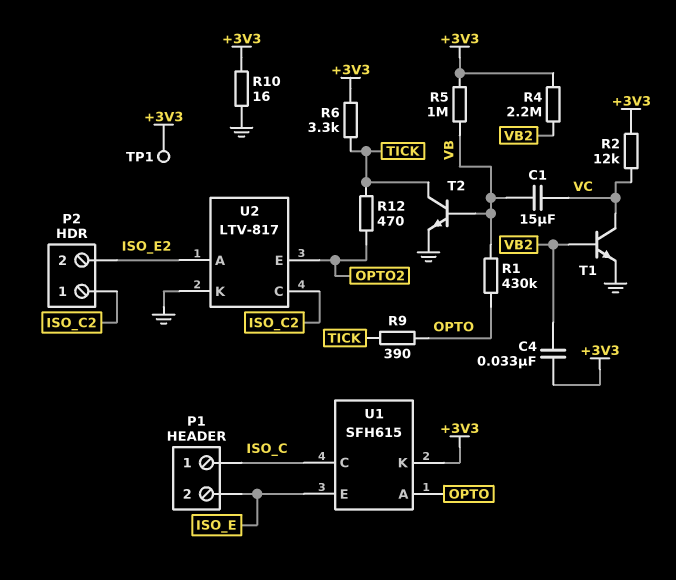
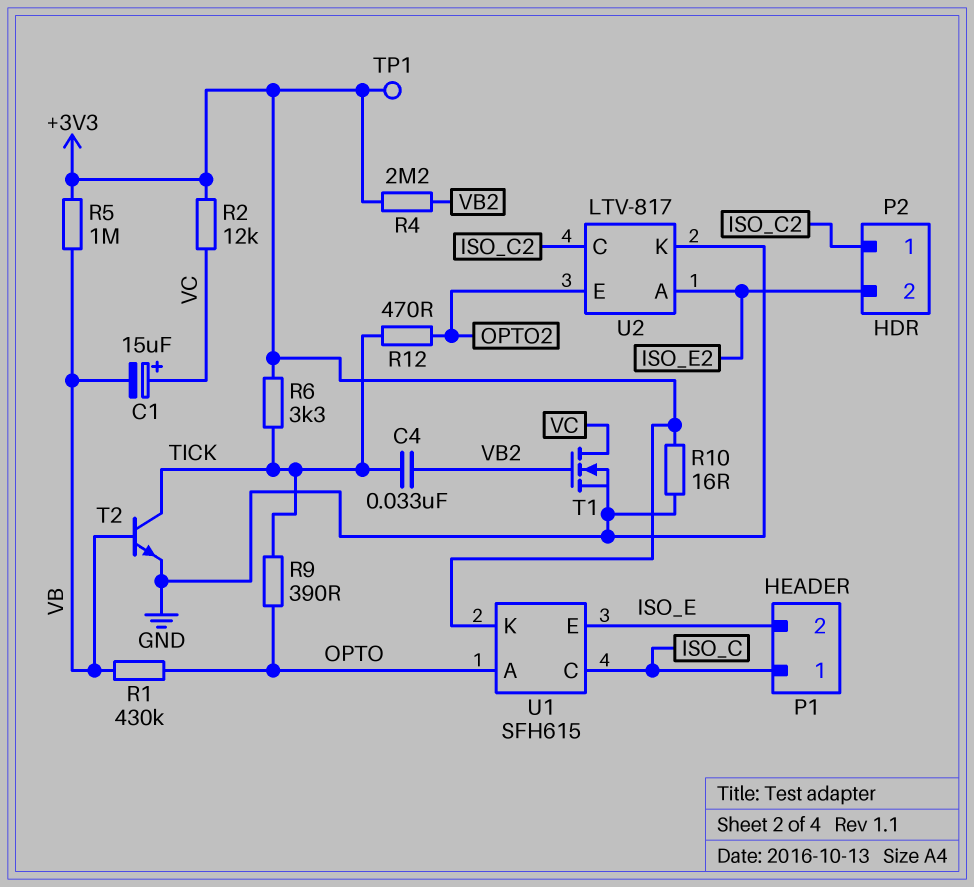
C1: 15uF (VB, VC) -> 15uF (plus VC, minus VB)
C4: 33nF (+3V3, VB2) -> 33nF (TICK, VB2)
T1: NPN (B VB2, C VC, E GND) -> NMOS (G VB2, D VC, S GND)

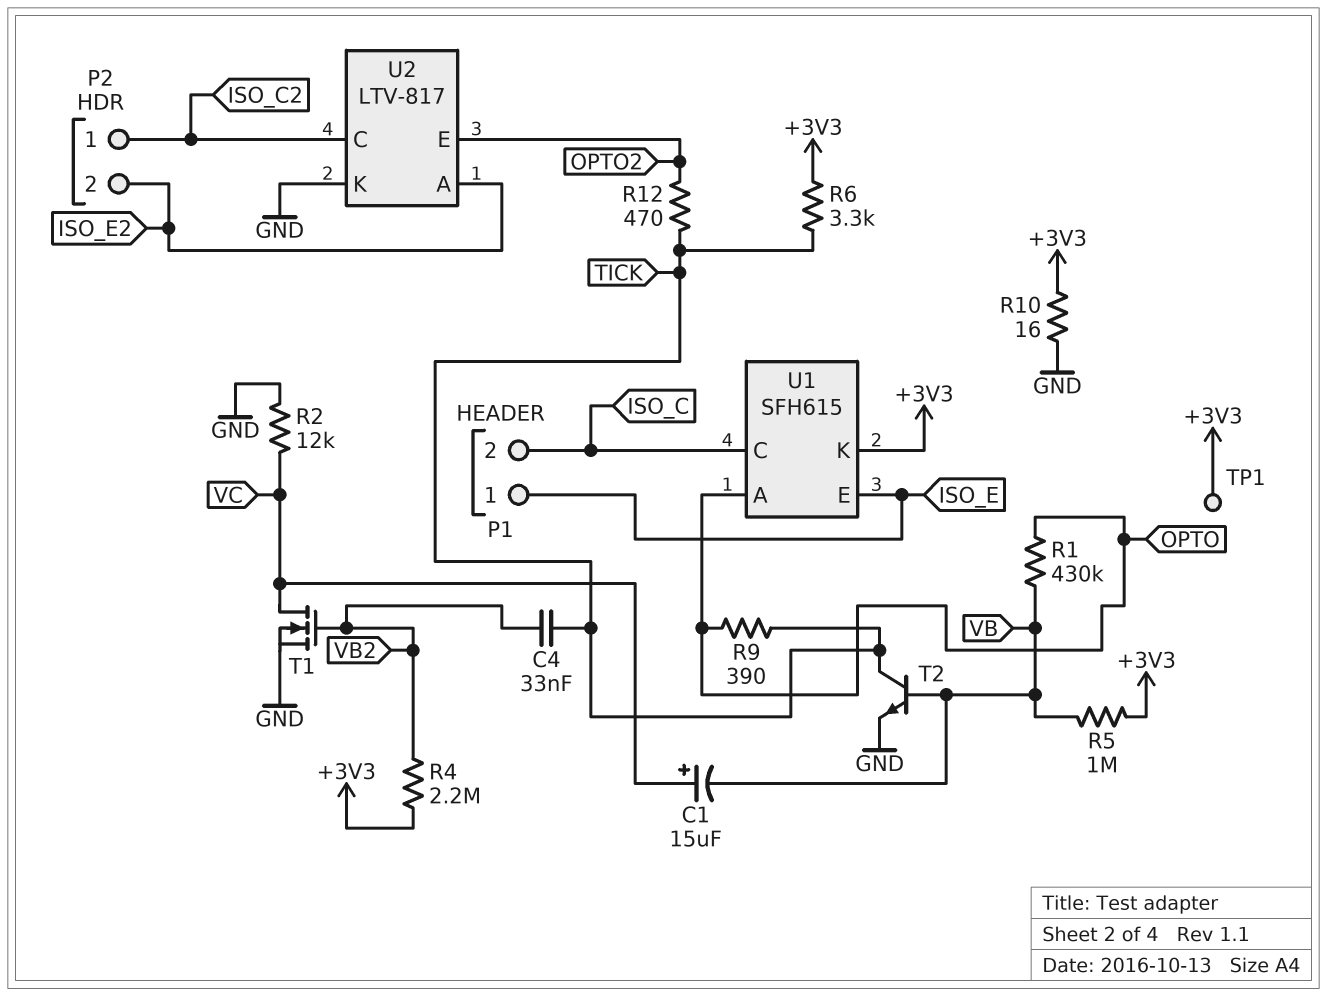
P1 pin 1: ISO_C -> ISO_E
P1 pin 2: ISO_E -> ISO_C
R2: 12k (+3V3, VC) -> 12k (GND, VC)

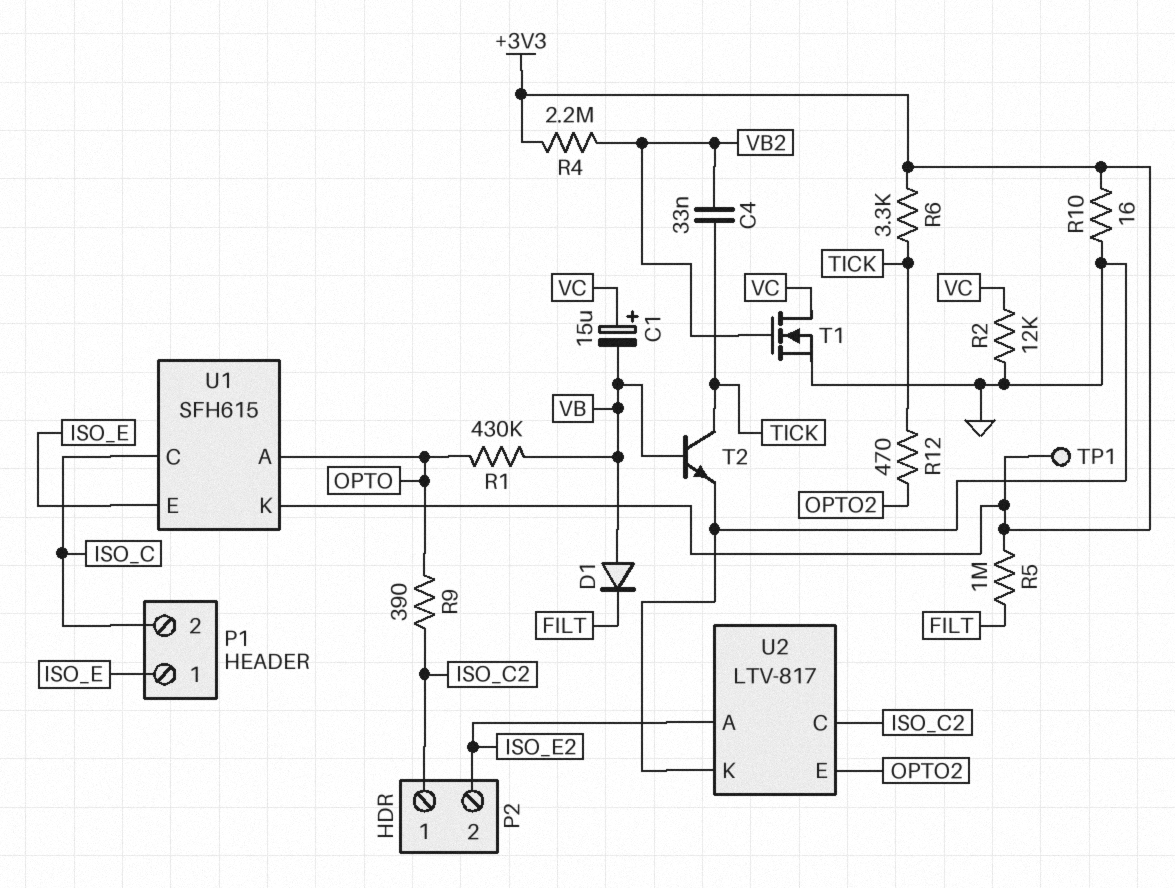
D1: none -> diode (A VB, K FILT)
R5: 1M (+3V3, VB) -> 1M (+3V3, FILT)
R9: 390 (OPTO, TICK) -> 390 (ISO_C2, OPTO)

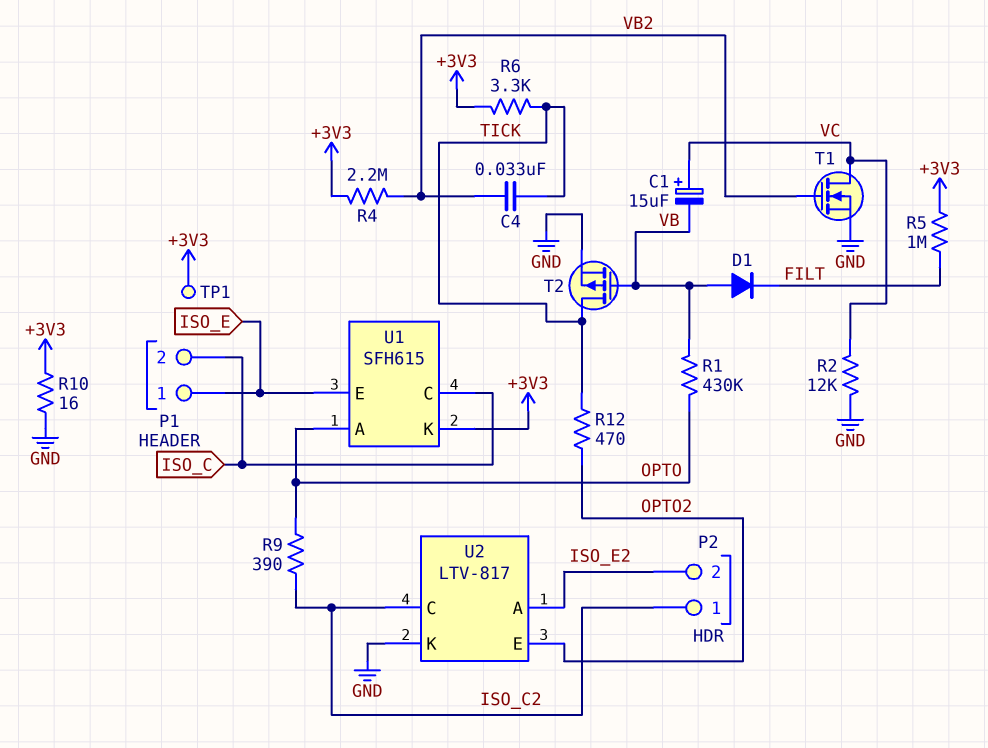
T2: NPN (B VB, C TICK, E GND) -> PMOS (G VB, D TICK, S GND)

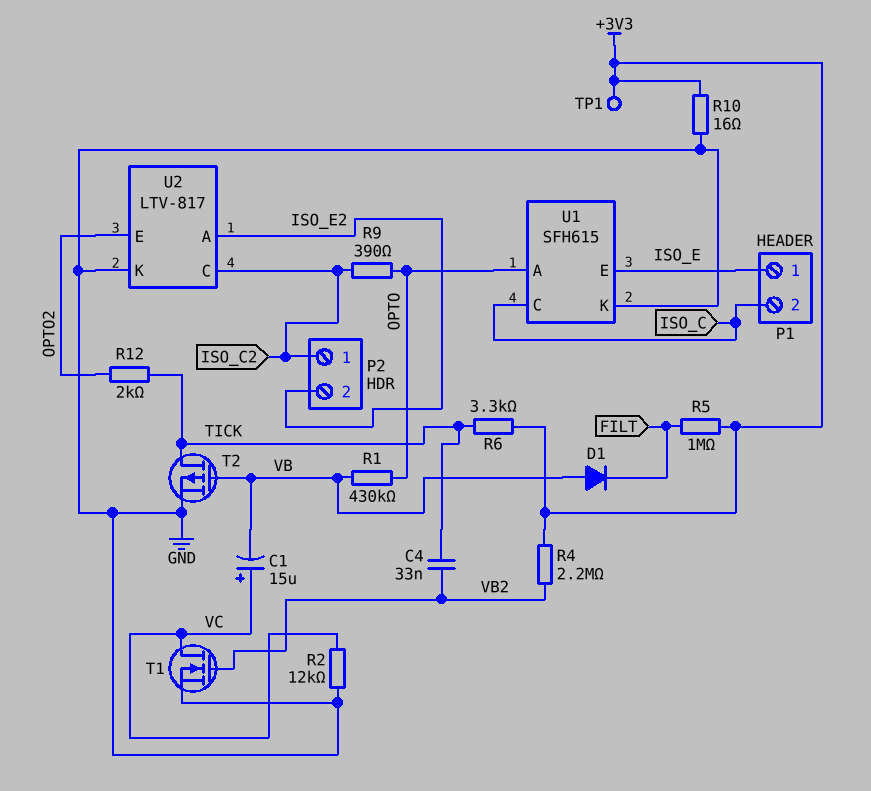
R12: 470 (OPTO2, TICK) -> 2k (OPTO2, TICK)
U1 pin K: +3V3 -> GND

